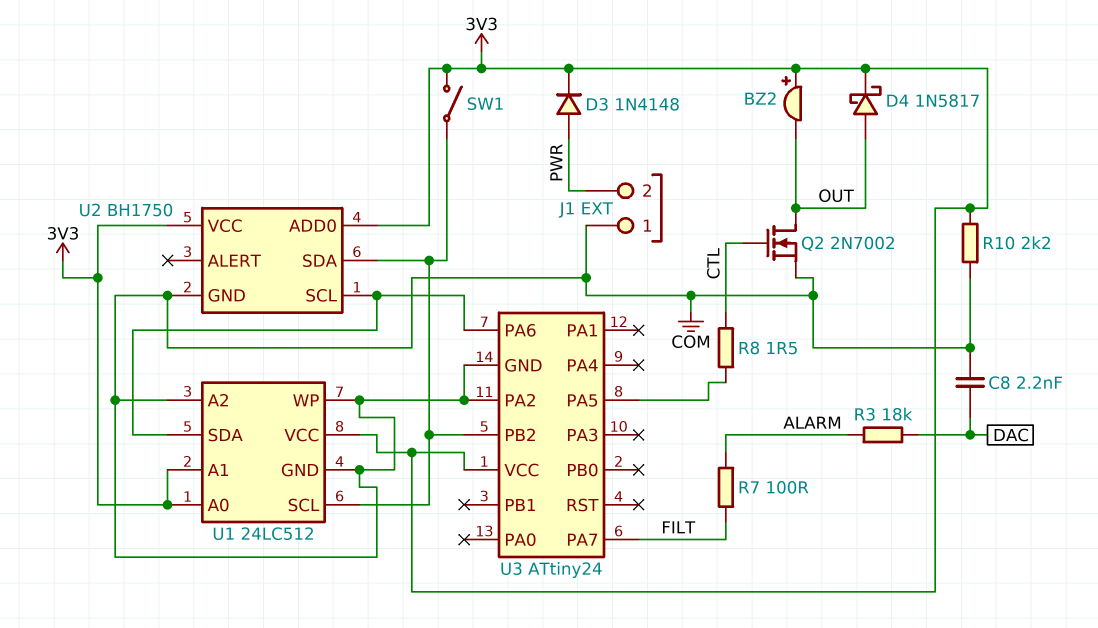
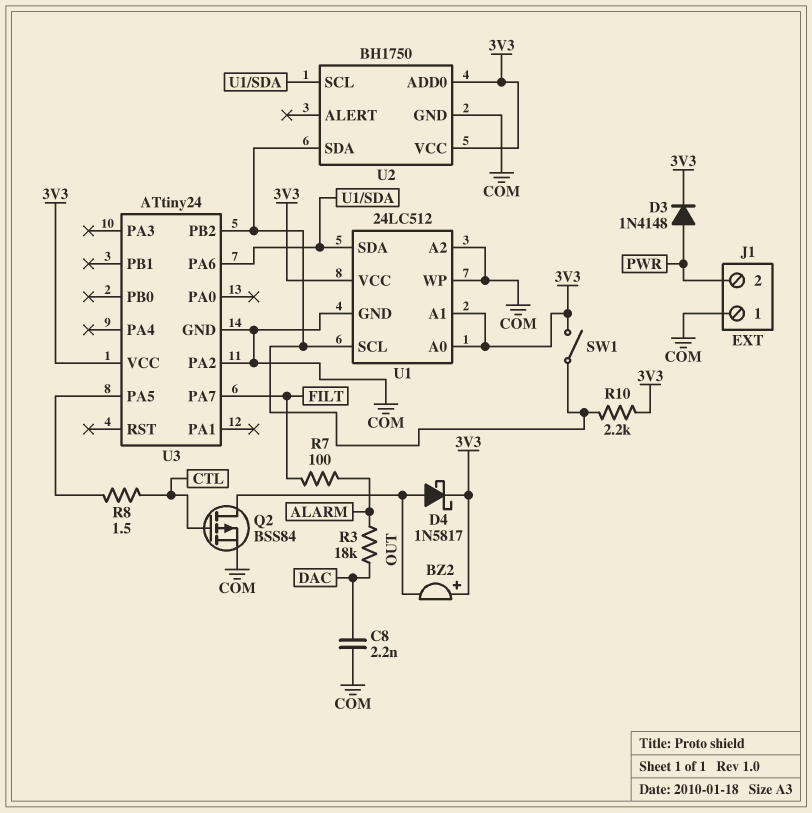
Q2: NMOS 2N7002 (G CTL, D OUT, S COM) -> PMOS BSS84 (G CTL, D OUT, S COM)
R10: 2.2k (3V3, COM) -> 2.2k (3V3, U1/SCL)

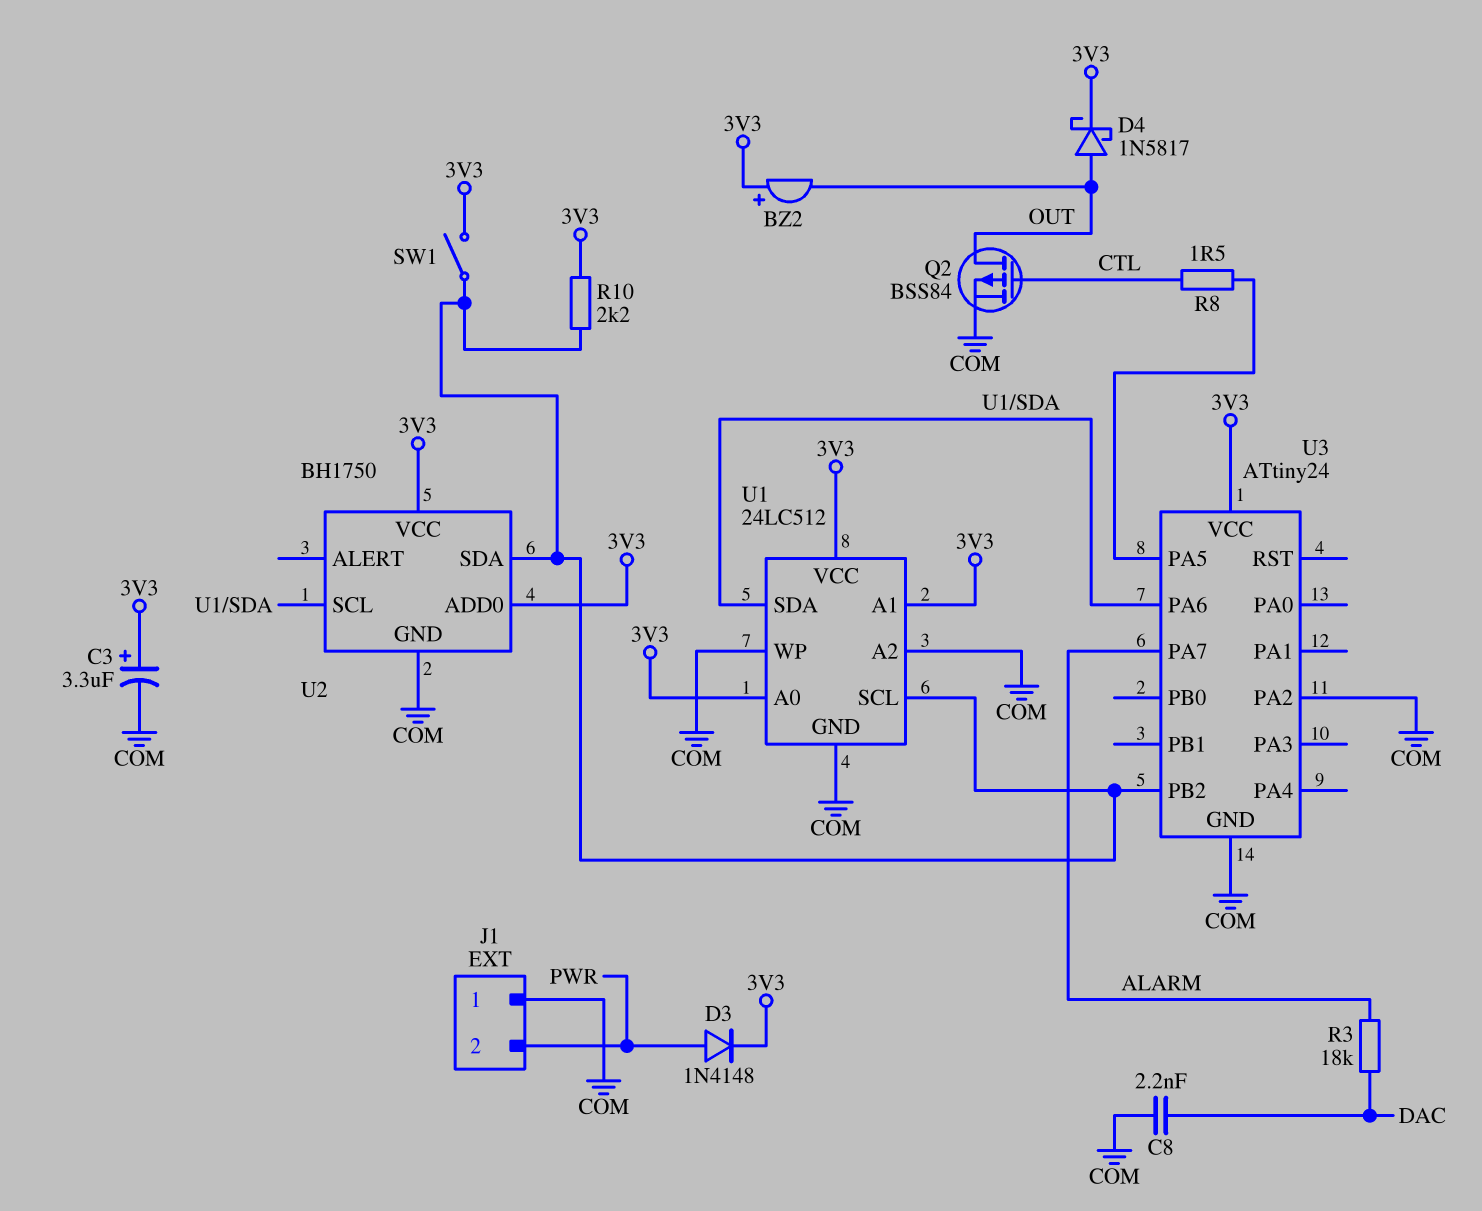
C3: none -> 3.3uF (plus 3V3, minus COM)
R7: 100 (ALARM, FILT) -> none
U3 pin PA7: FILT -> ALARM

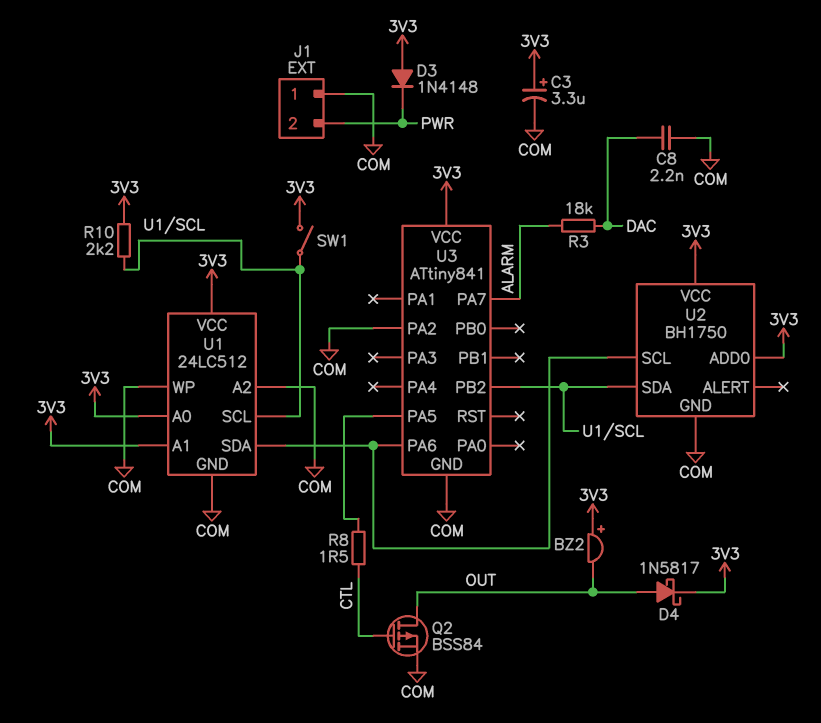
D3: diode 1N4148 (A PWR, K 3V3) -> diode 1N4148 (A 3V3, K PWR)
U3: ATtiny24 -> ATtiny841

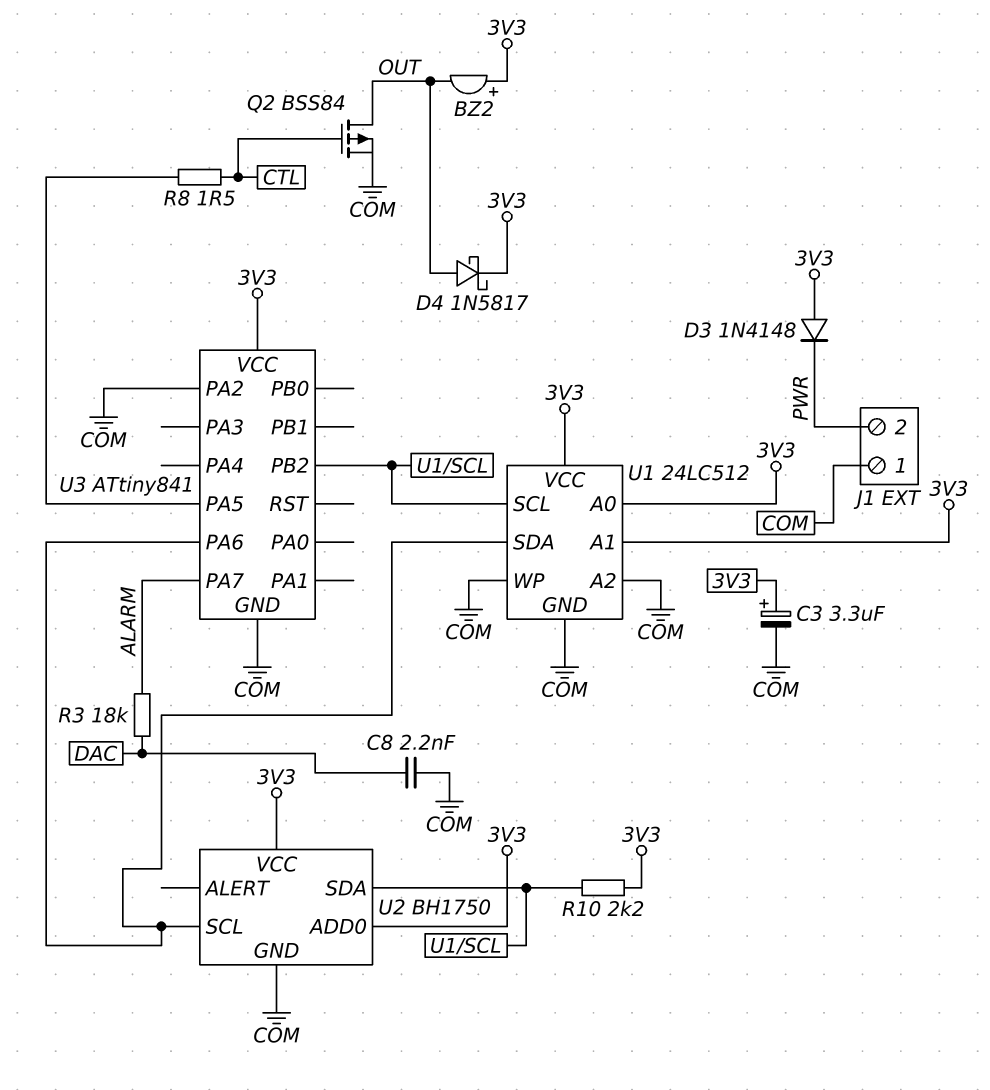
SW1: switch (3V3, U1/SCL) -> none

